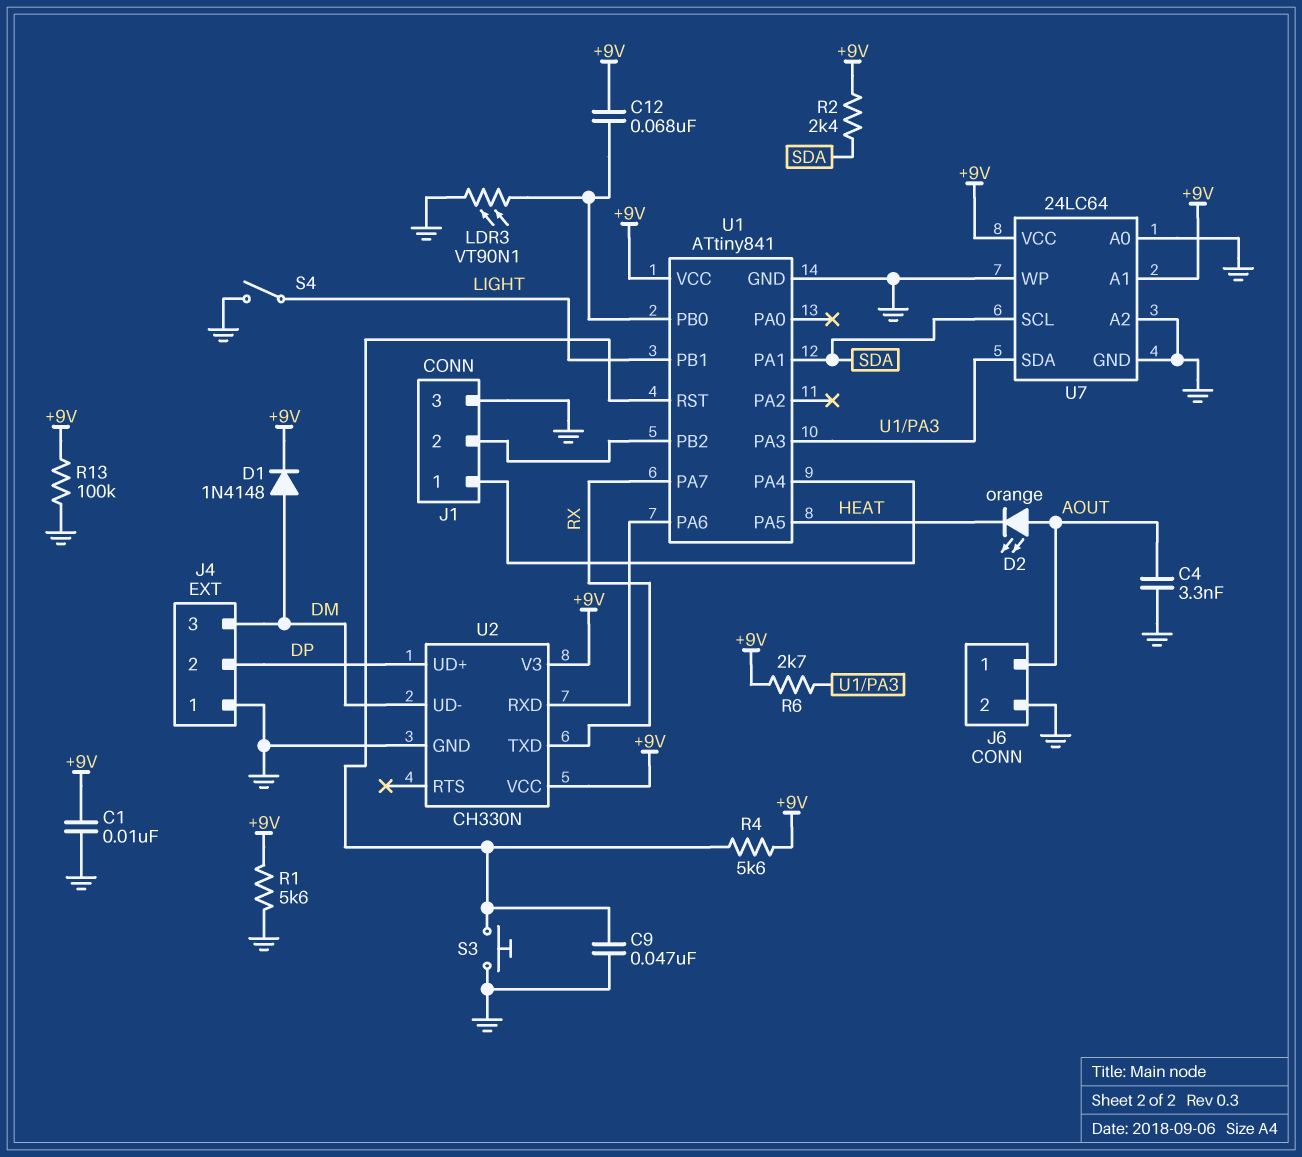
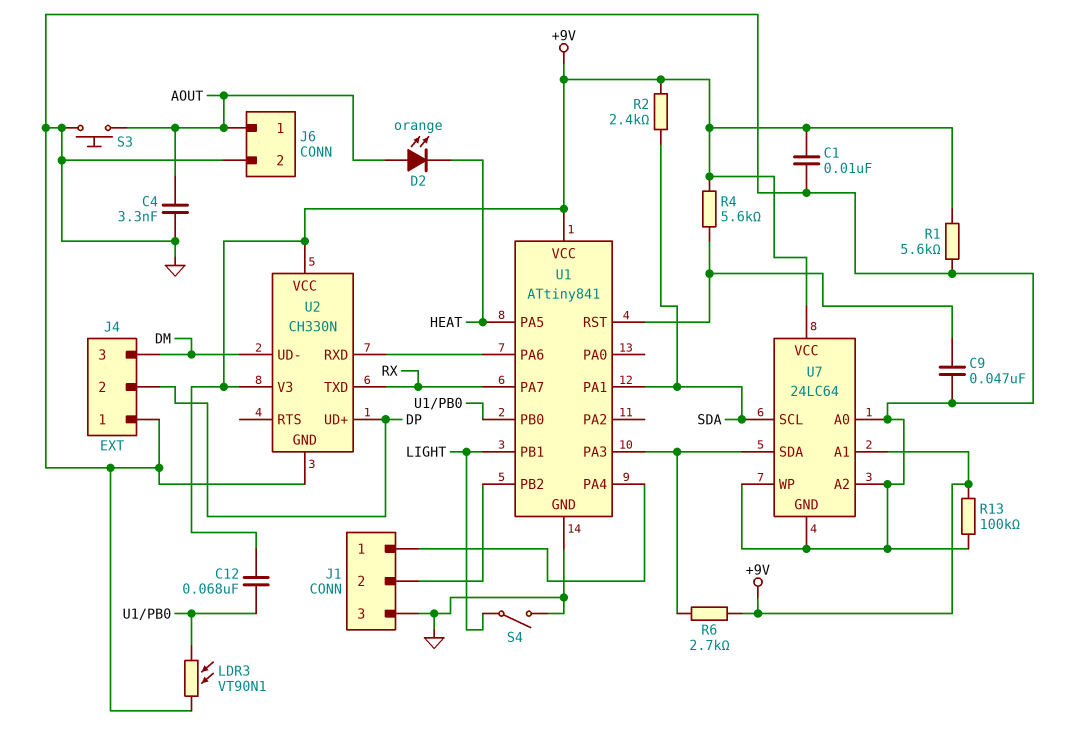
D1: diode 1N4148 (A DM, K +9V) -> none
S3: button (GND, U1/RST) -> button (AOUT, GND)

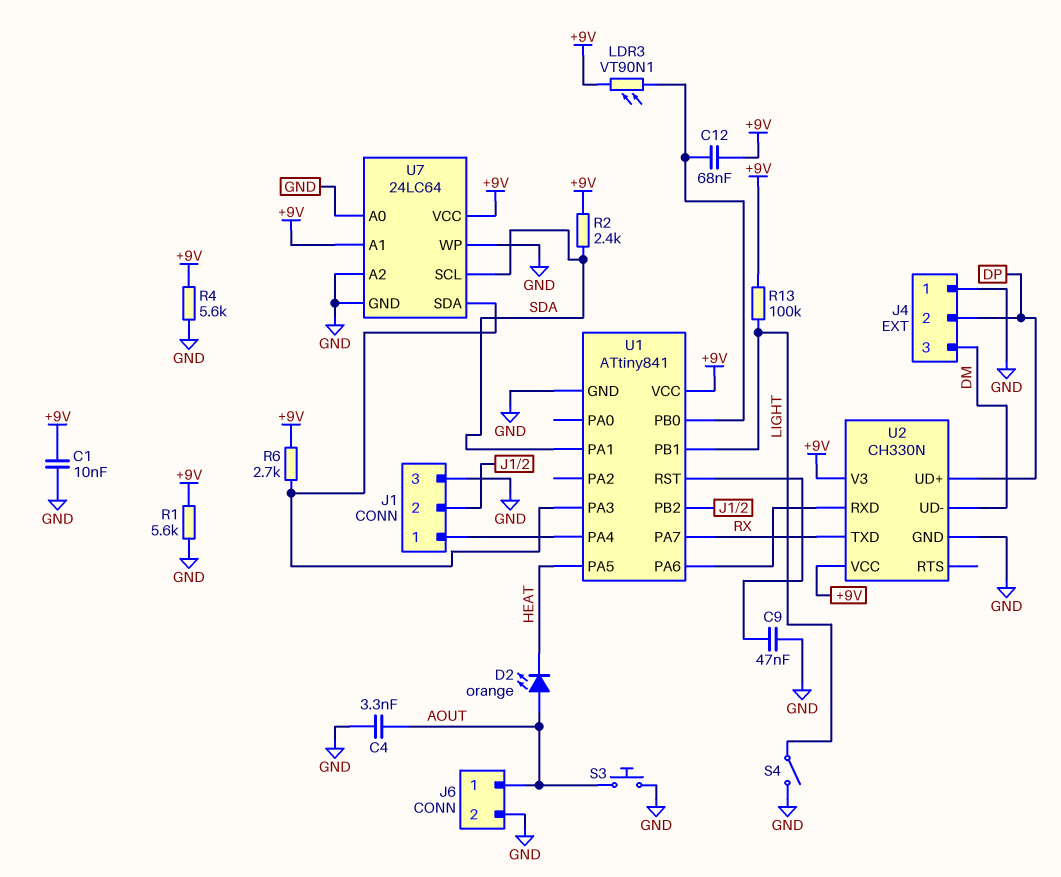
LDR3: VT90N1 (GND, U1/PB0) -> VT90N1 (+9V, U1/PB0)
R4: 5.6k (+9V, U1/RST) -> 5.6k (+9V, GND)
R13: 100k (+9V, GND) -> 100k (+9V, LIGHT)

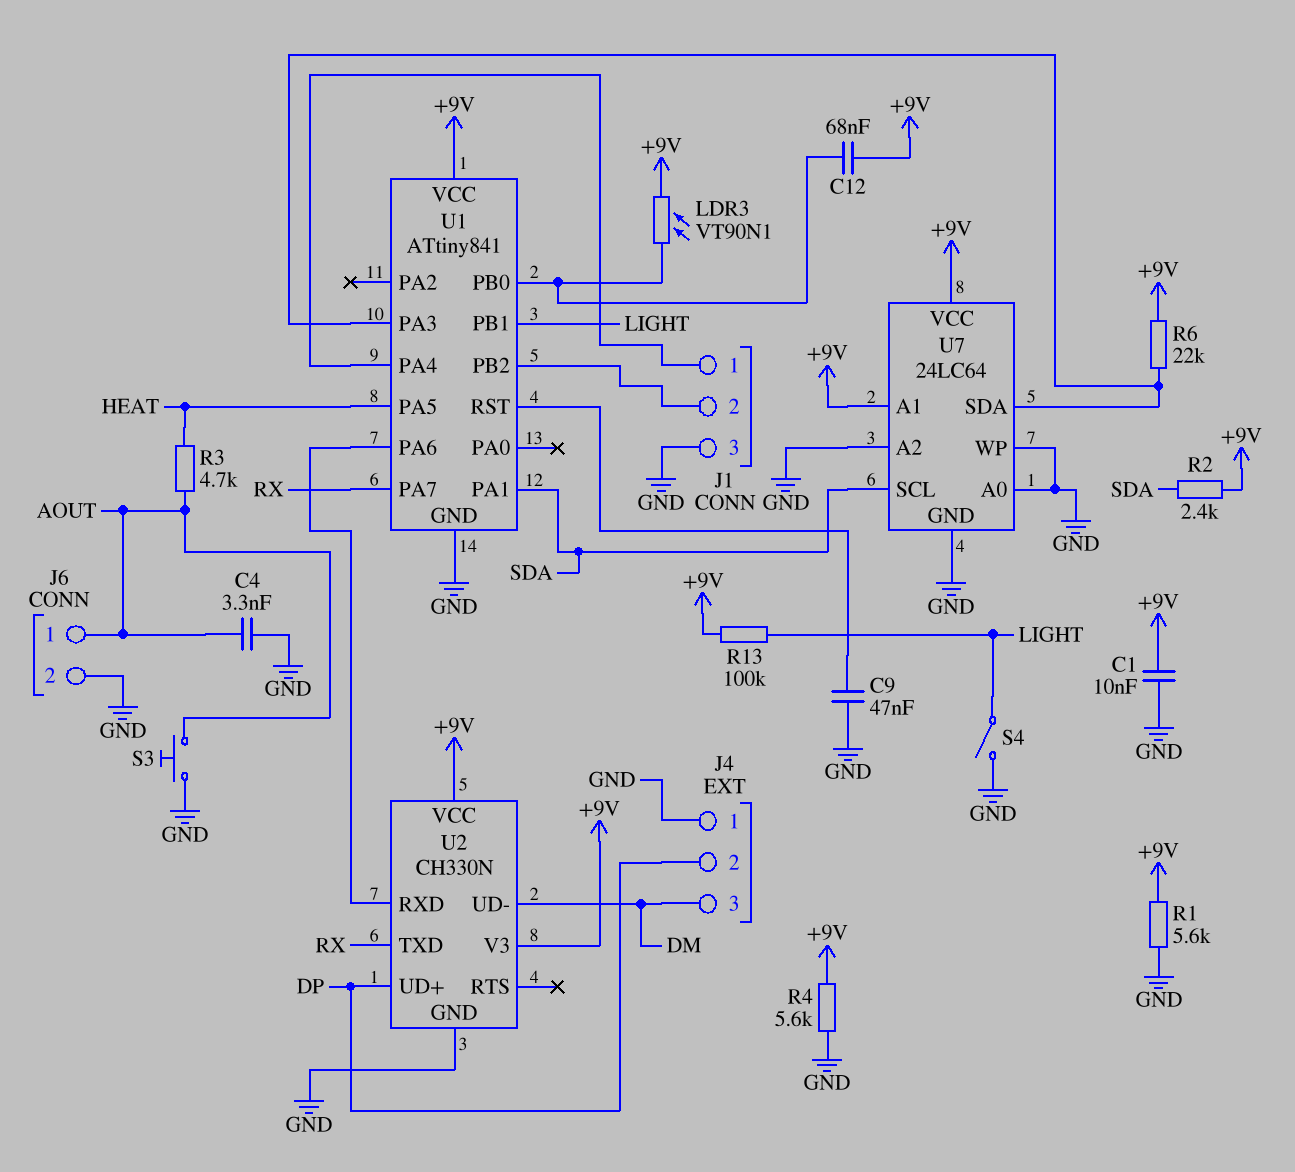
D2: LED orange (A AOUT, K HEAT) -> none
R3: none -> 4.7k (AOUT, HEAT)
R6: 2.7k (+9V, U1/PA3) -> 22k (+9V, U1/PA3)

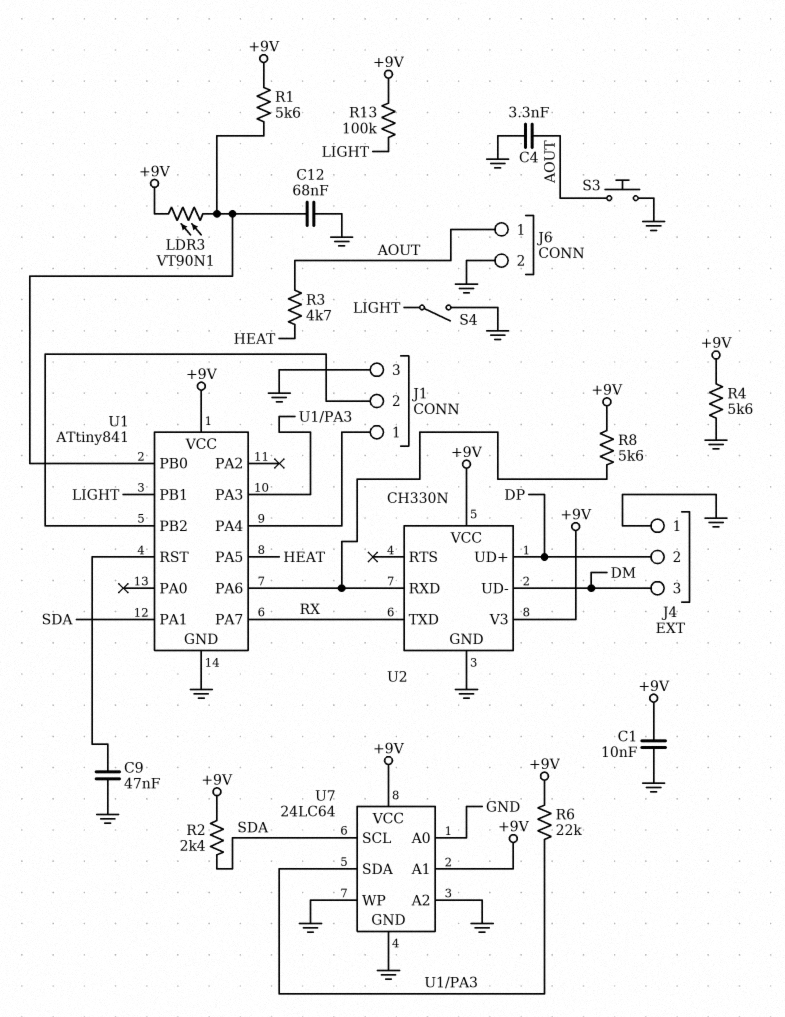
C12: 68nF (+9V, U1/PB0) -> 68nF (GND, U1/PB0)
R1: 5.6k (+9V, GND) -> 5.6k (+9V, U1/PB0)
R8: none -> 5.6k (+9V, U1/PA6)

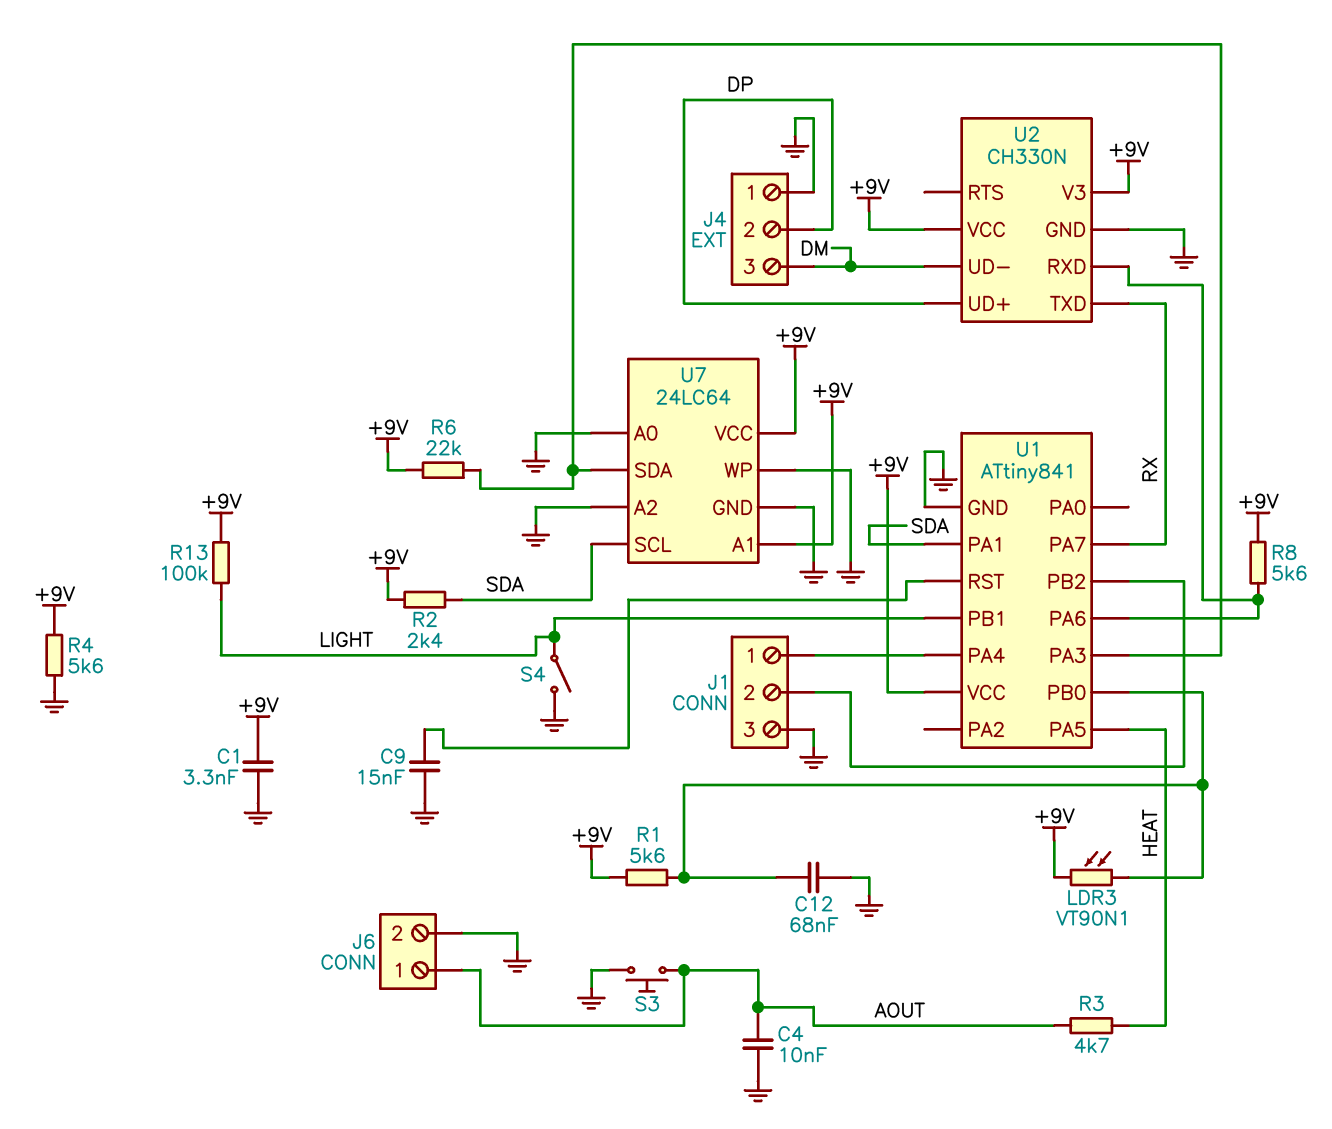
C1: 10nF (+9V, GND) -> 3.3nF (+9V, GND)
C4: 3.3nF (AOUT, GND) -> 10nF (AOUT, GND)
C9: 47nF (GND, U1/RST) -> 15nF (GND, U1/RST)

